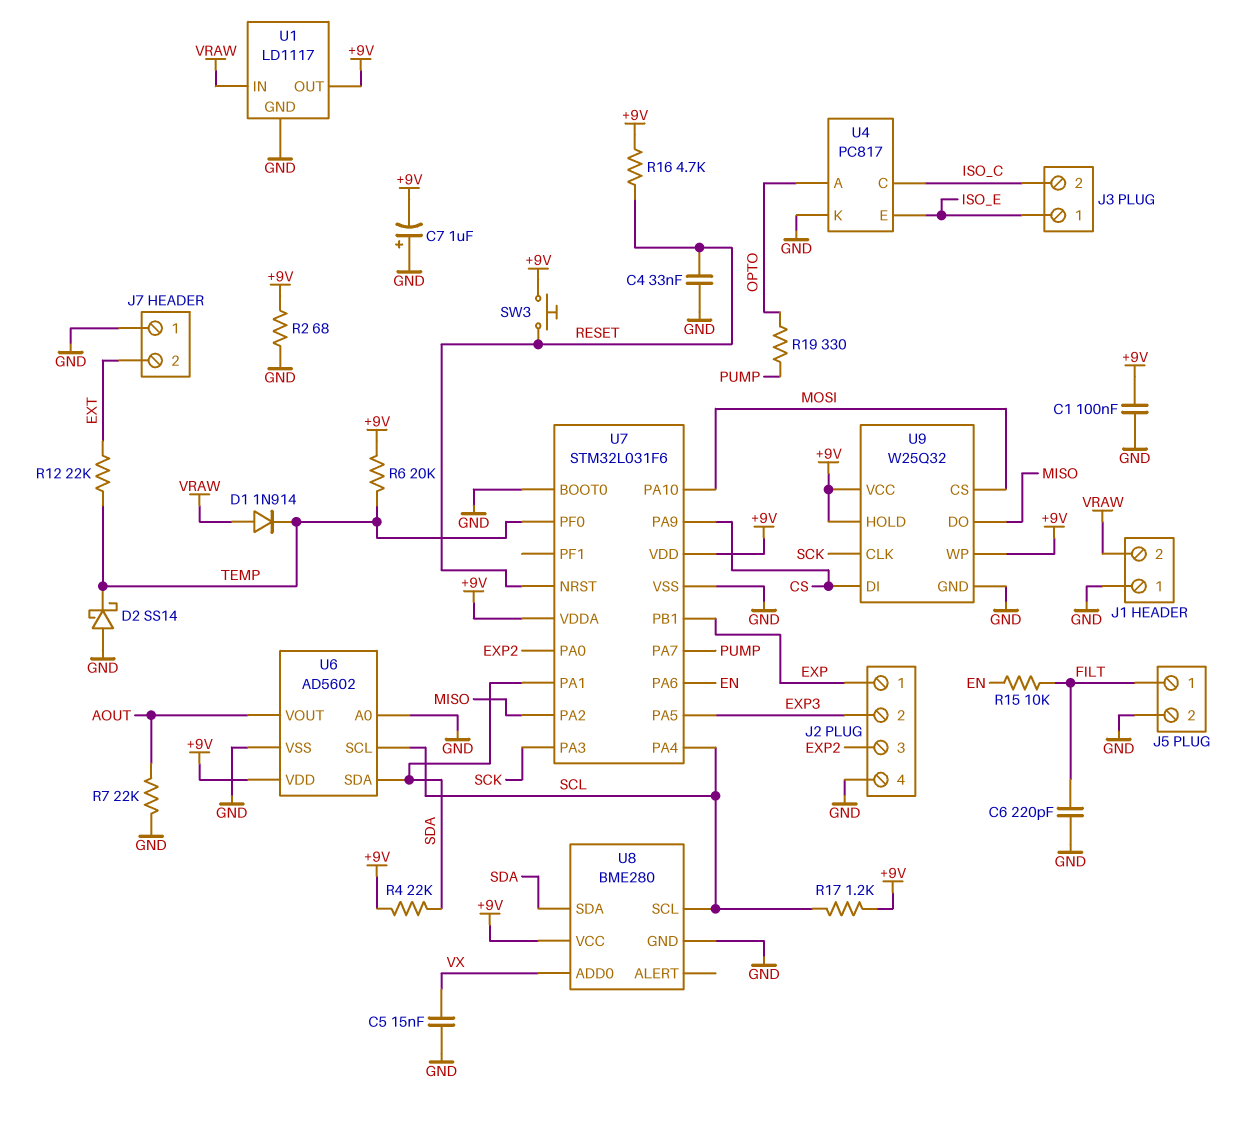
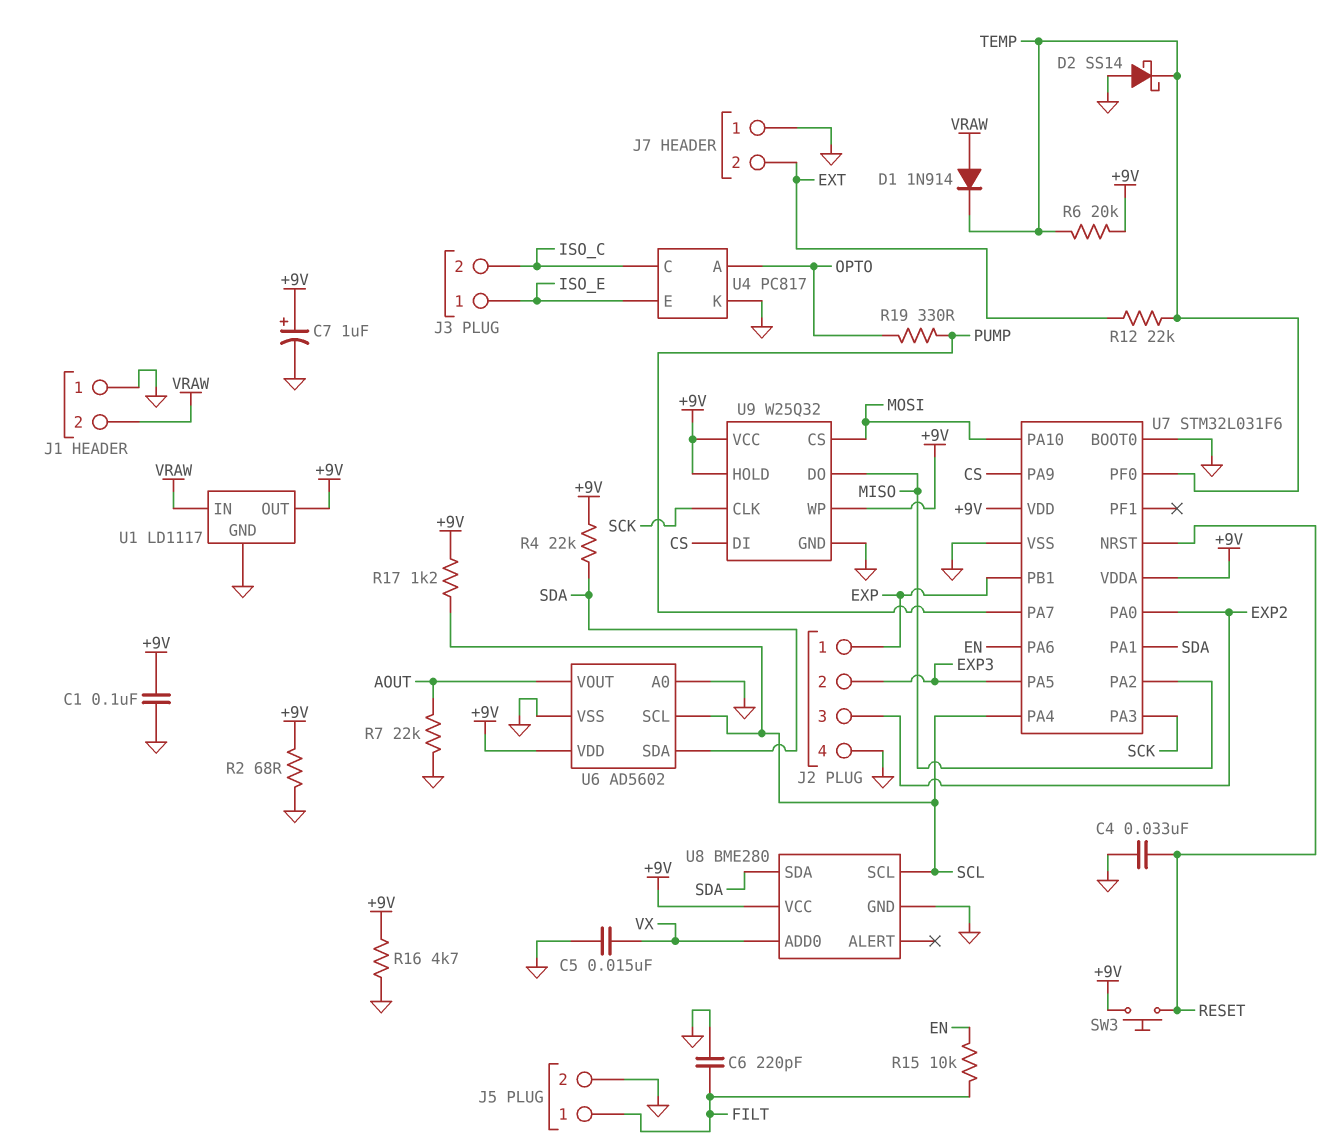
C7: 1uF (plus GND, minus +9V) -> 1uF (plus +9V, minus GND)
R16: 4.7k (+9V, RESET) -> 4.7k (+9V, GND)

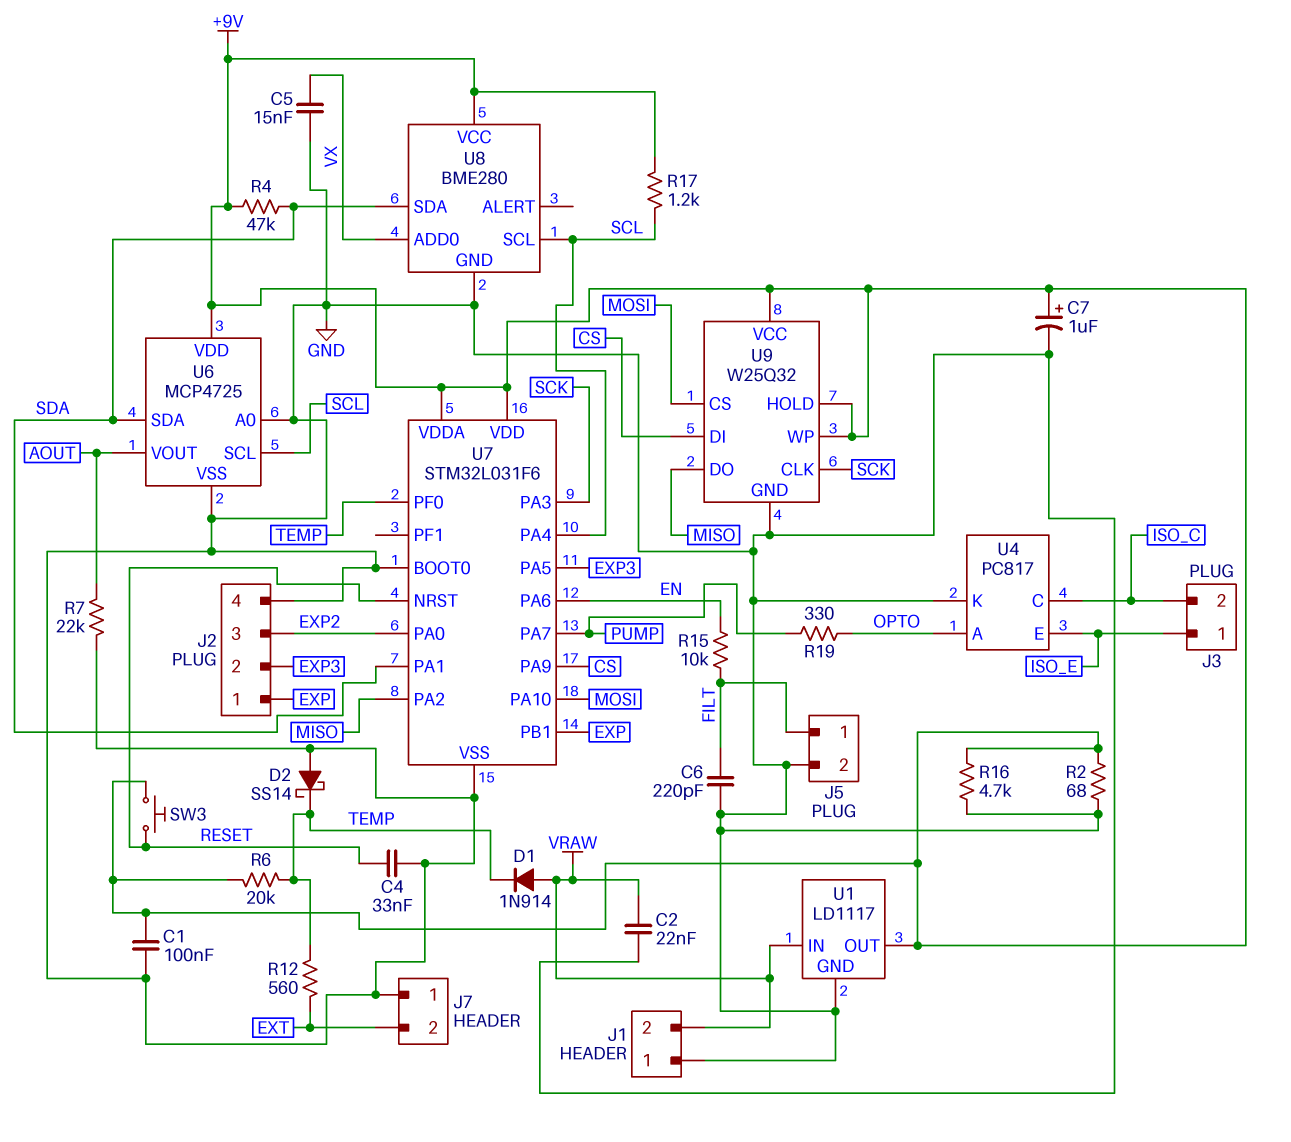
C2: none -> 22nF (GND, VRAW)
R4: 22k (+9V, SDA) -> 47k (+9V, SDA)
R12: 22k (EXT, TEMP) -> 560 (EXT, TEMP)
U6: AD5602 -> MCP4725

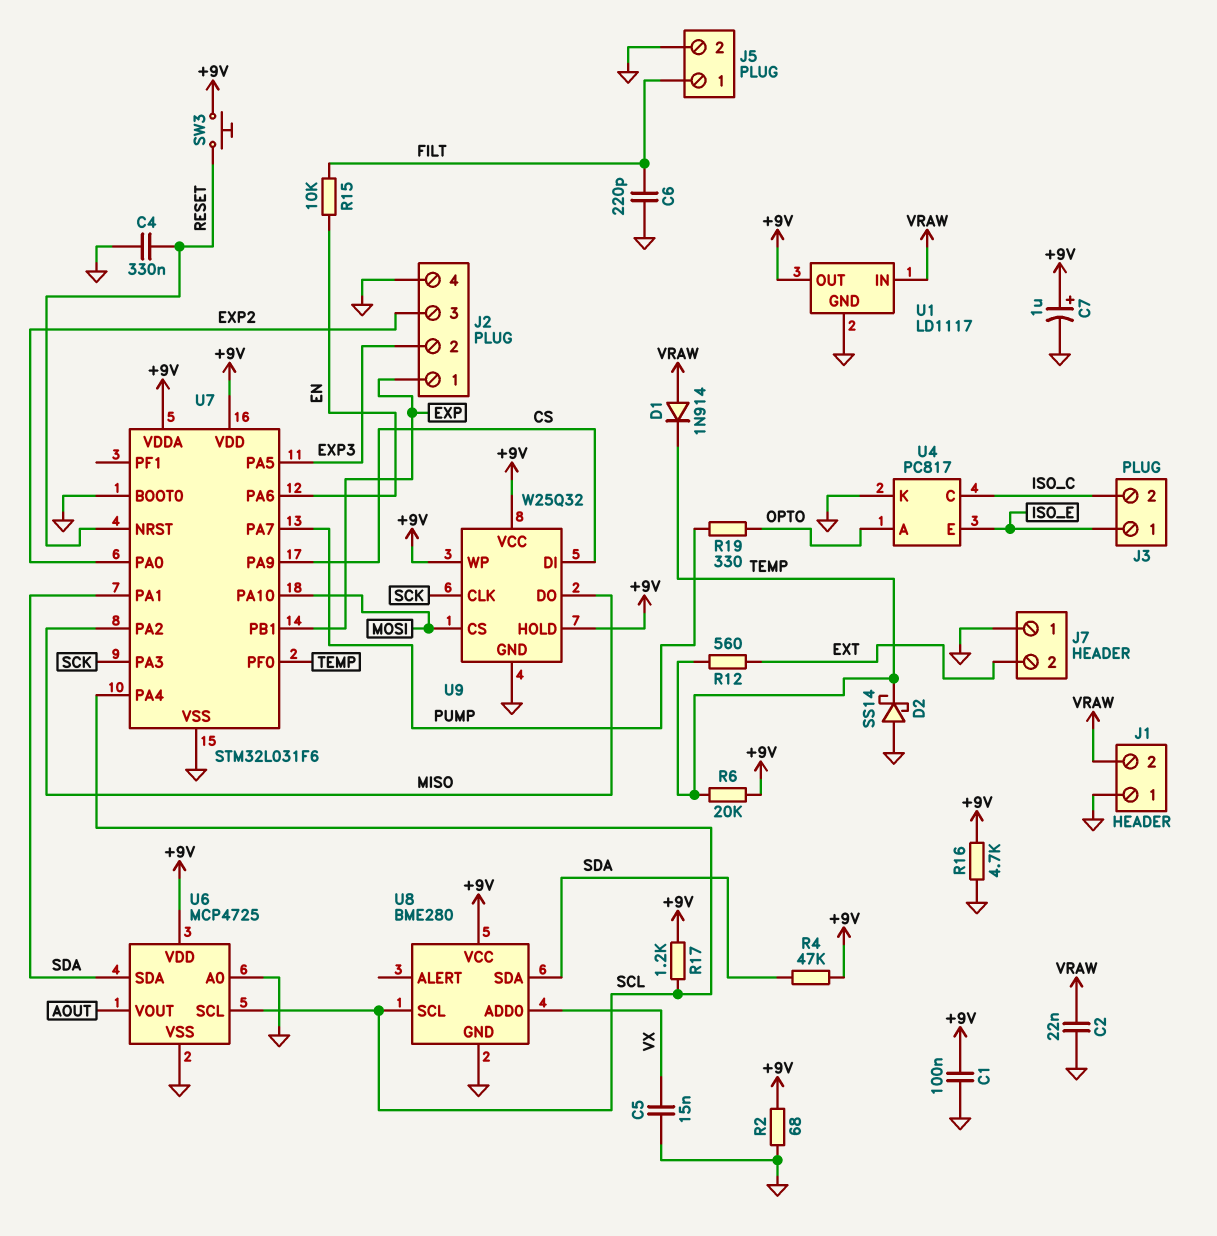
C4: 33nF (GND, RESET) -> 330nF (GND, RESET)
R7: 22k (AOUT, GND) -> none

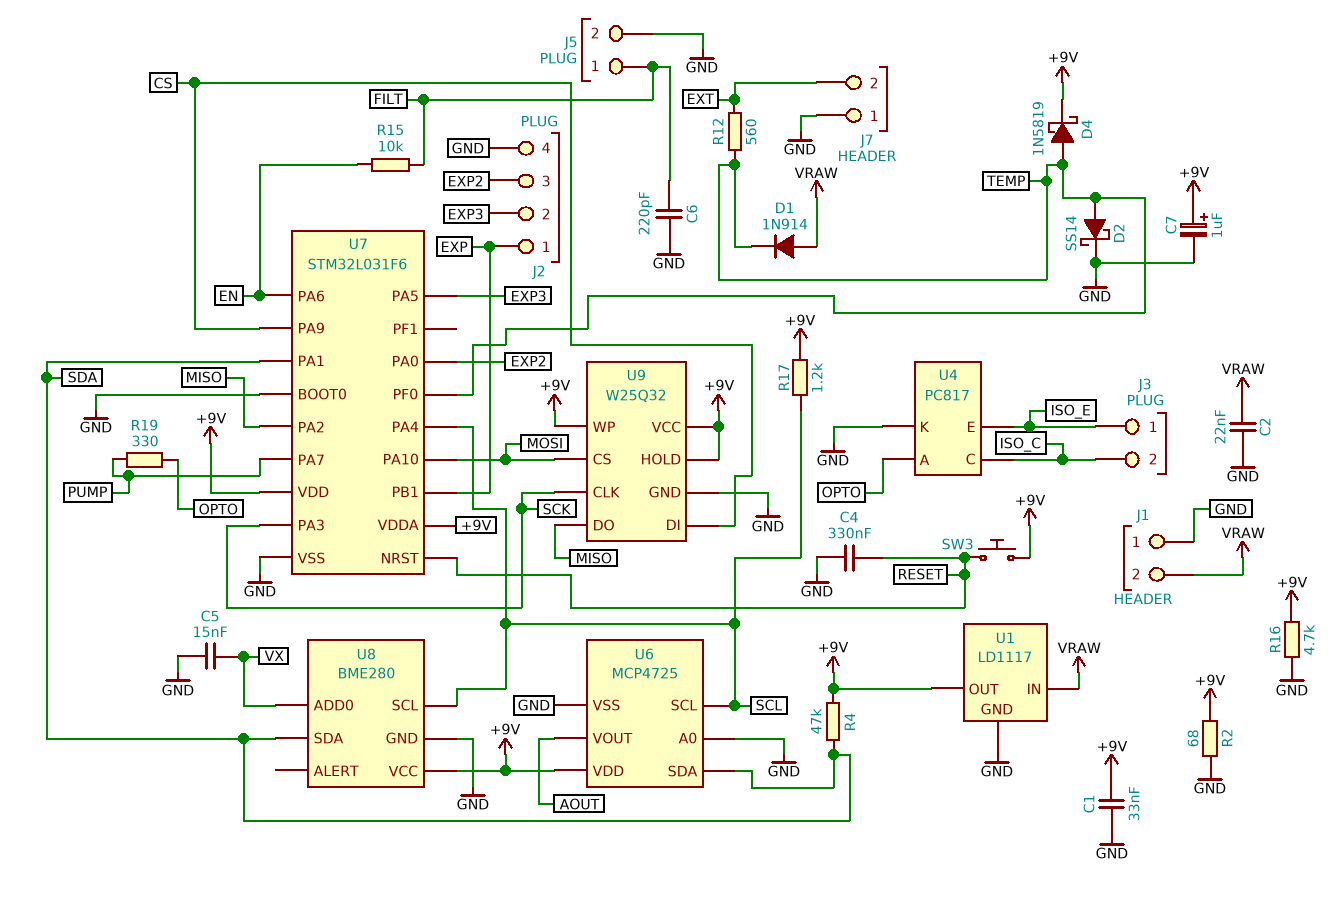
C1: 100nF (+9V, GND) -> 33nF (+9V, GND)
D2: schottky SS14 (A GND, K TEMP) -> schottky SS14 (A TEMP, K GND)
D4: none -> schottky 1N5819 (A TEMP, K +9V)
R6: 20k (+9V, TEMP) -> none

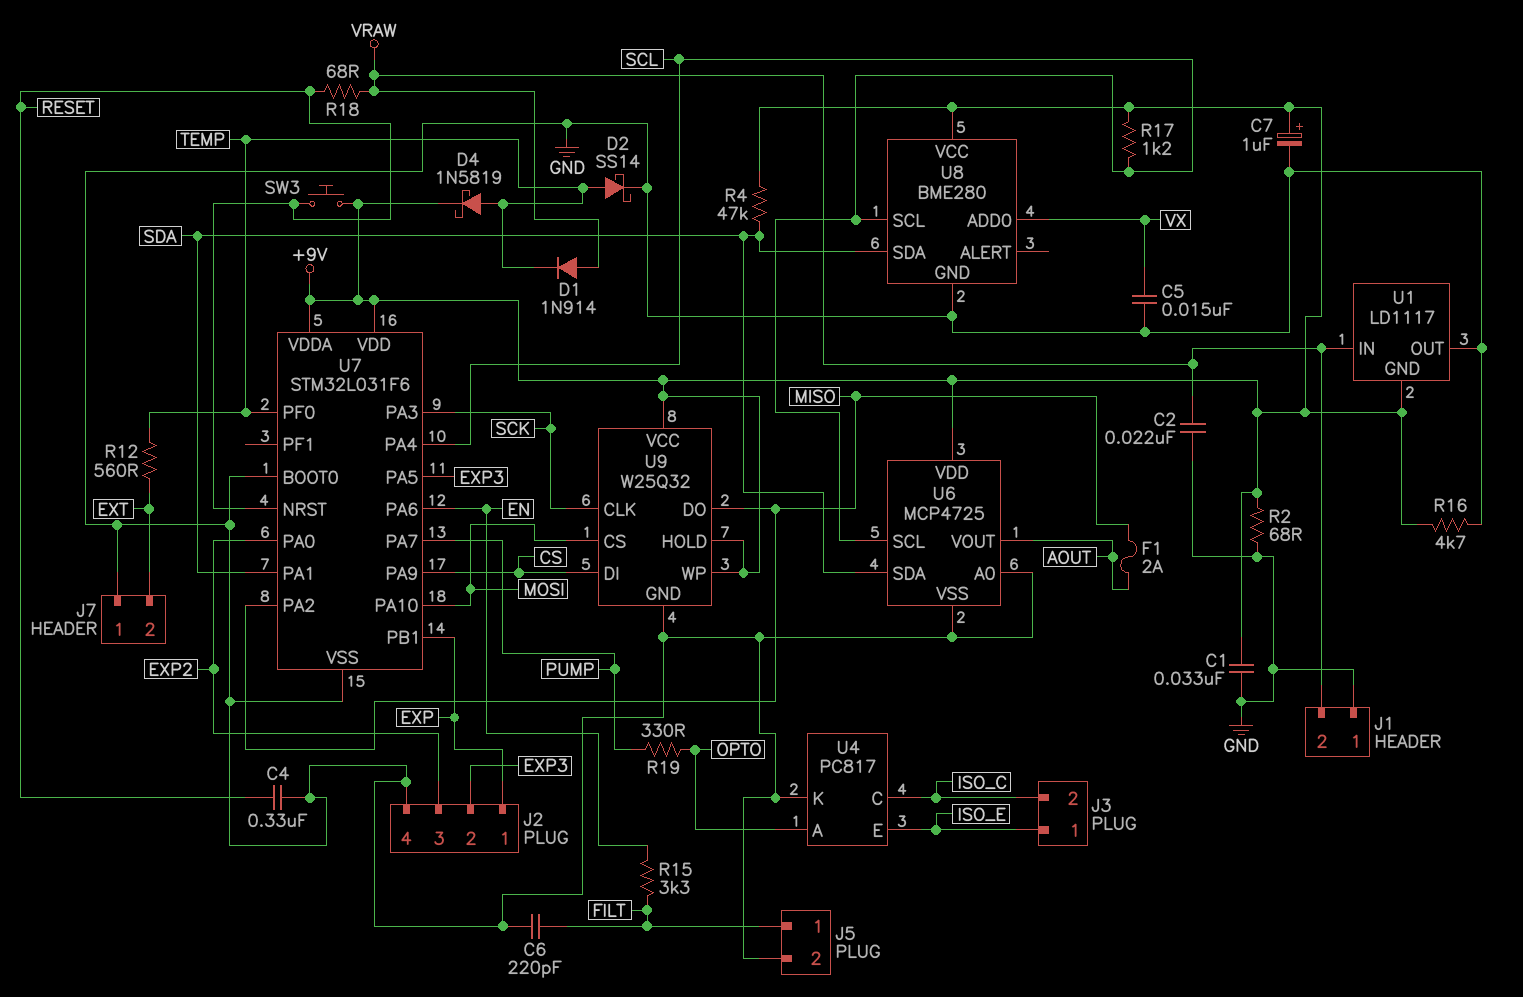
F1: none -> 2A (AOUT, MISO)
R15: 10k (EN, FILT) -> 3.3k (EN, FILT)
R18: none -> 68 (RESET, VRAW)
U1 pin GND: GND -> +9V
U1 pin OUT: +9V -> GND

